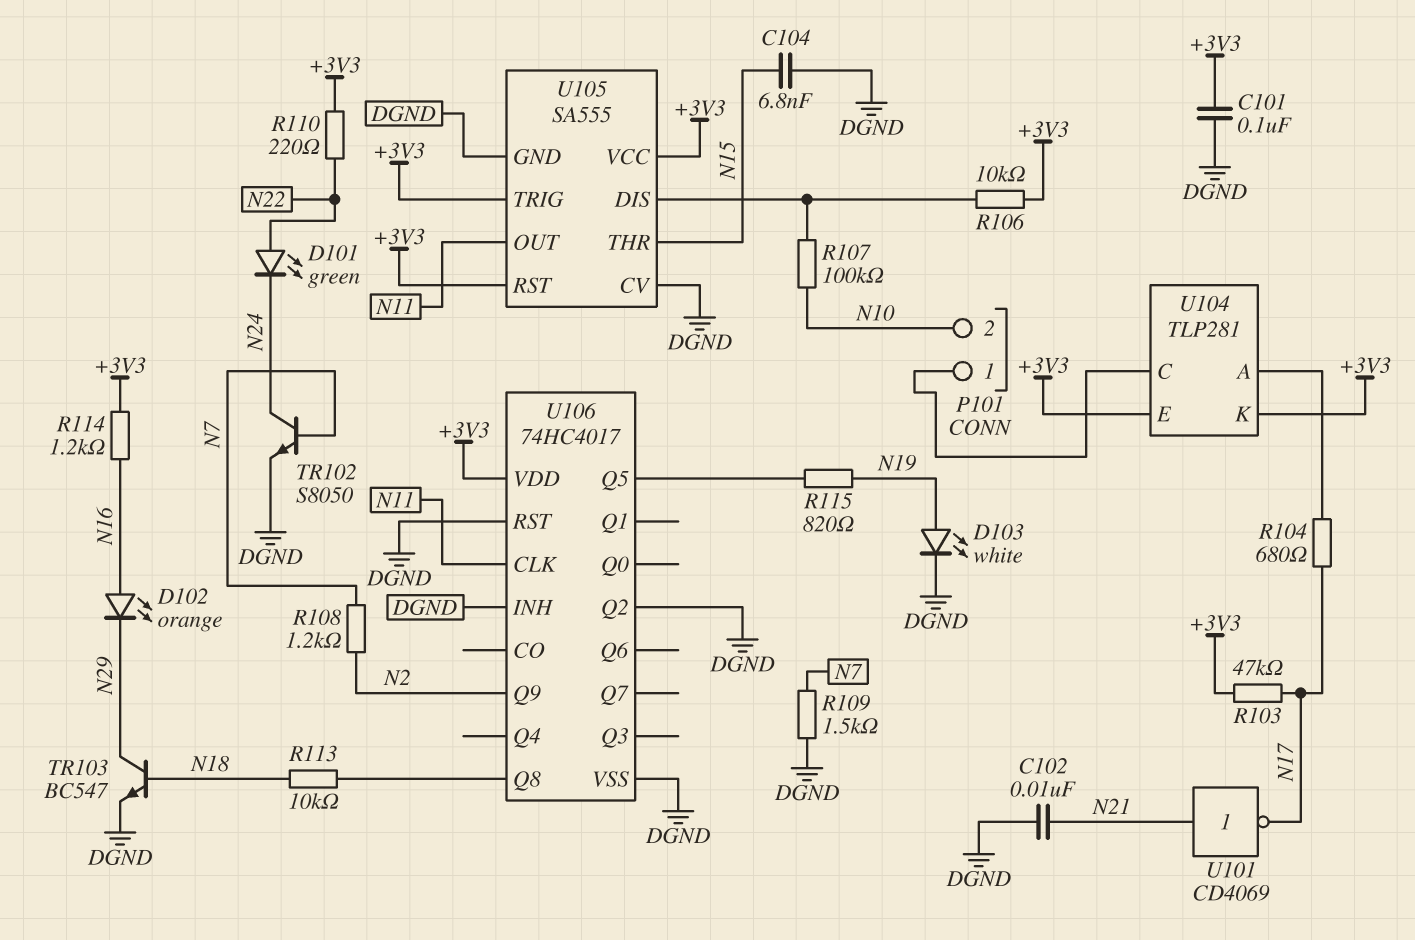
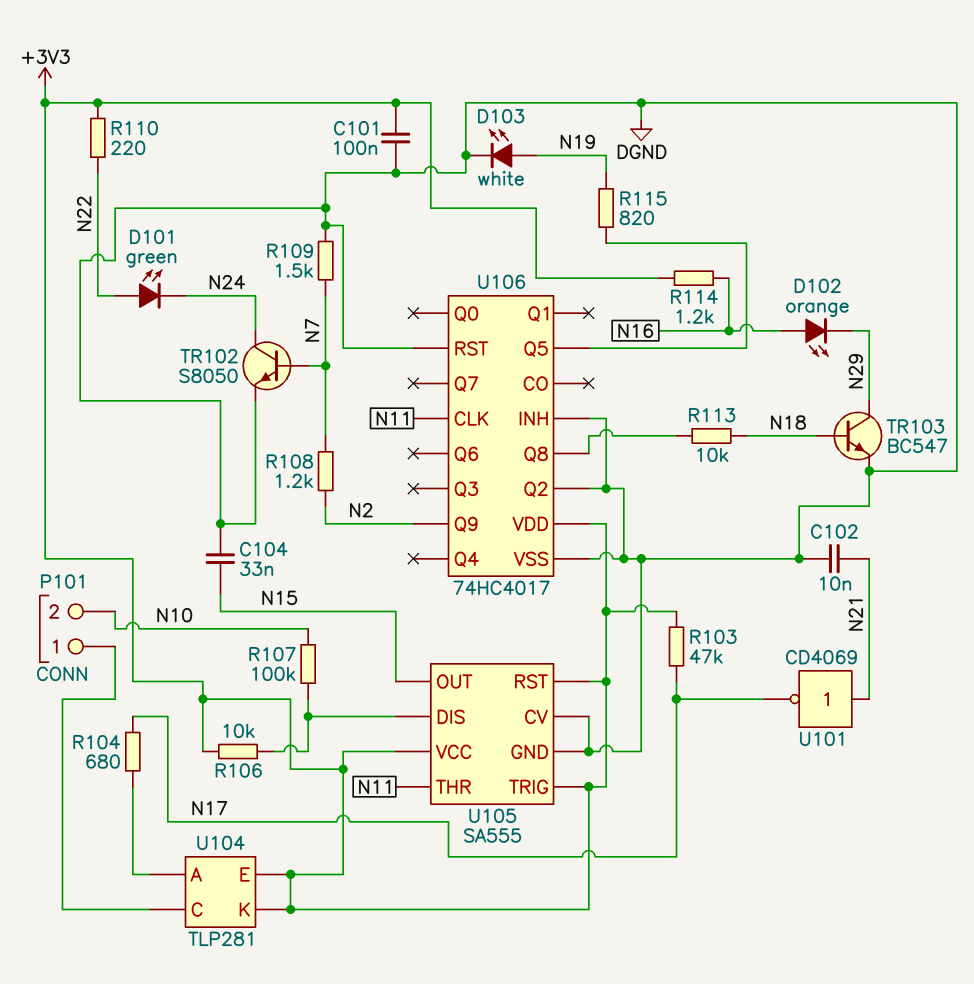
C104: 6.8nF (DGND, N15) -> 33nF (DGND, N15)
U105 pin OUT: N11 -> N15
U105 pin THR: N15 -> N11

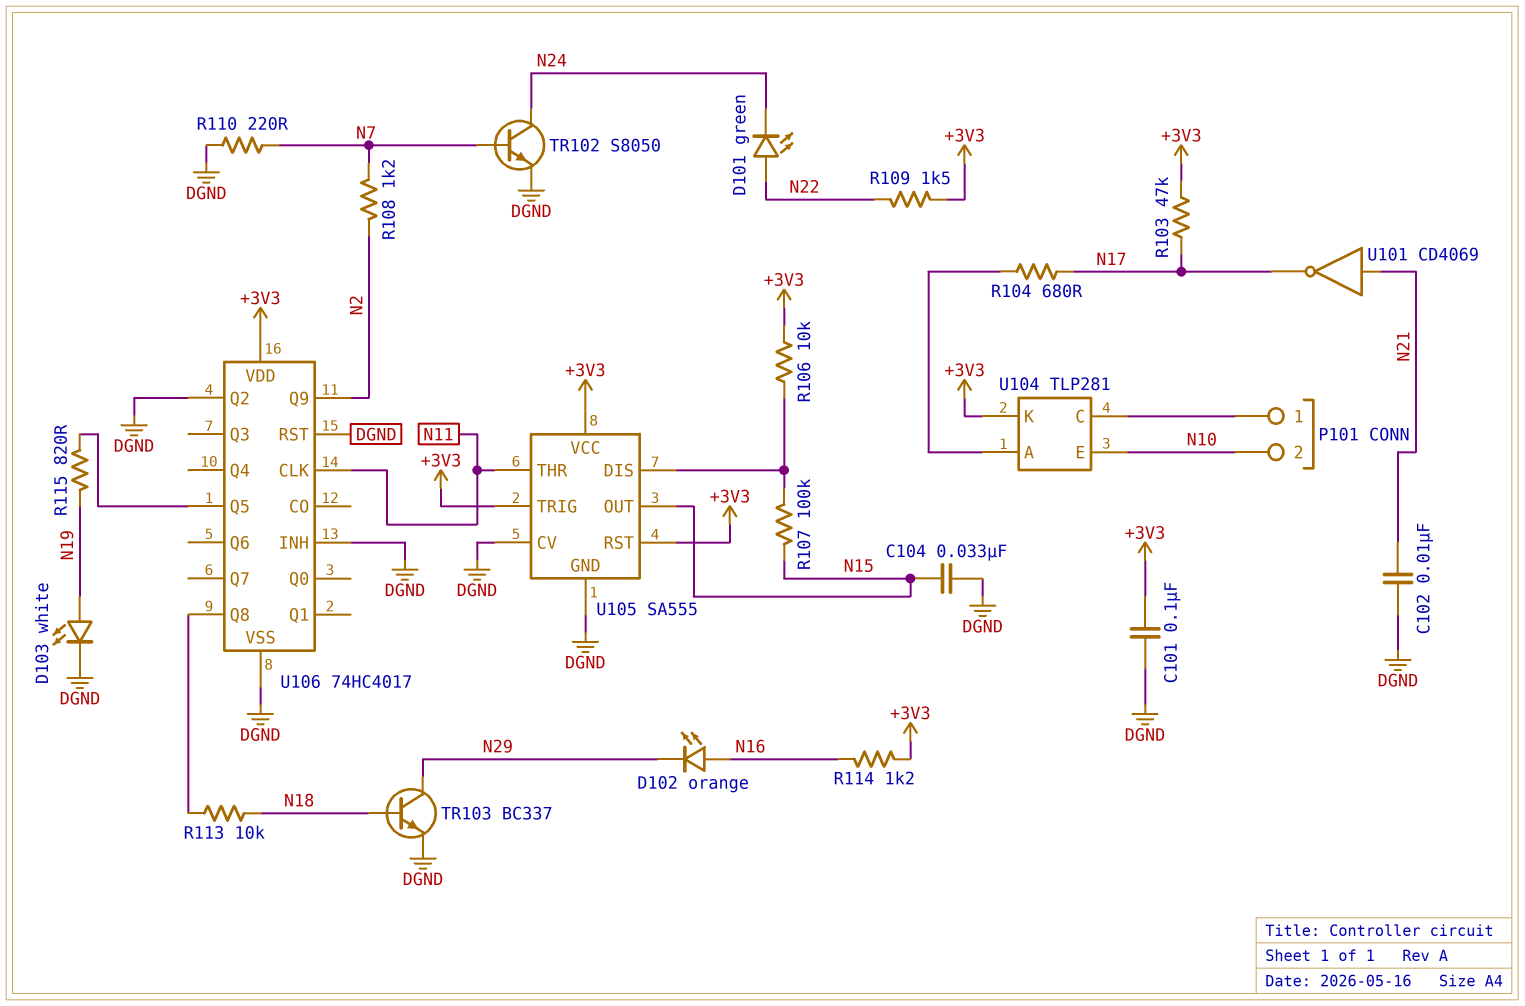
R107: 100k (N10, U105/DIS) -> 100k (N15, U105/DIS)
R109: 1.5k (DGND, N7) -> 1.5k (+3V3, N22)
R110: 220 (+3V3, N22) -> 220 (DGND, N7)
TR103: NPN BC547 (B N18, C N29, E DGND) -> NPN BC337 (B N18, C N29, E DGND)
U104 pin E: +3V3 -> N10

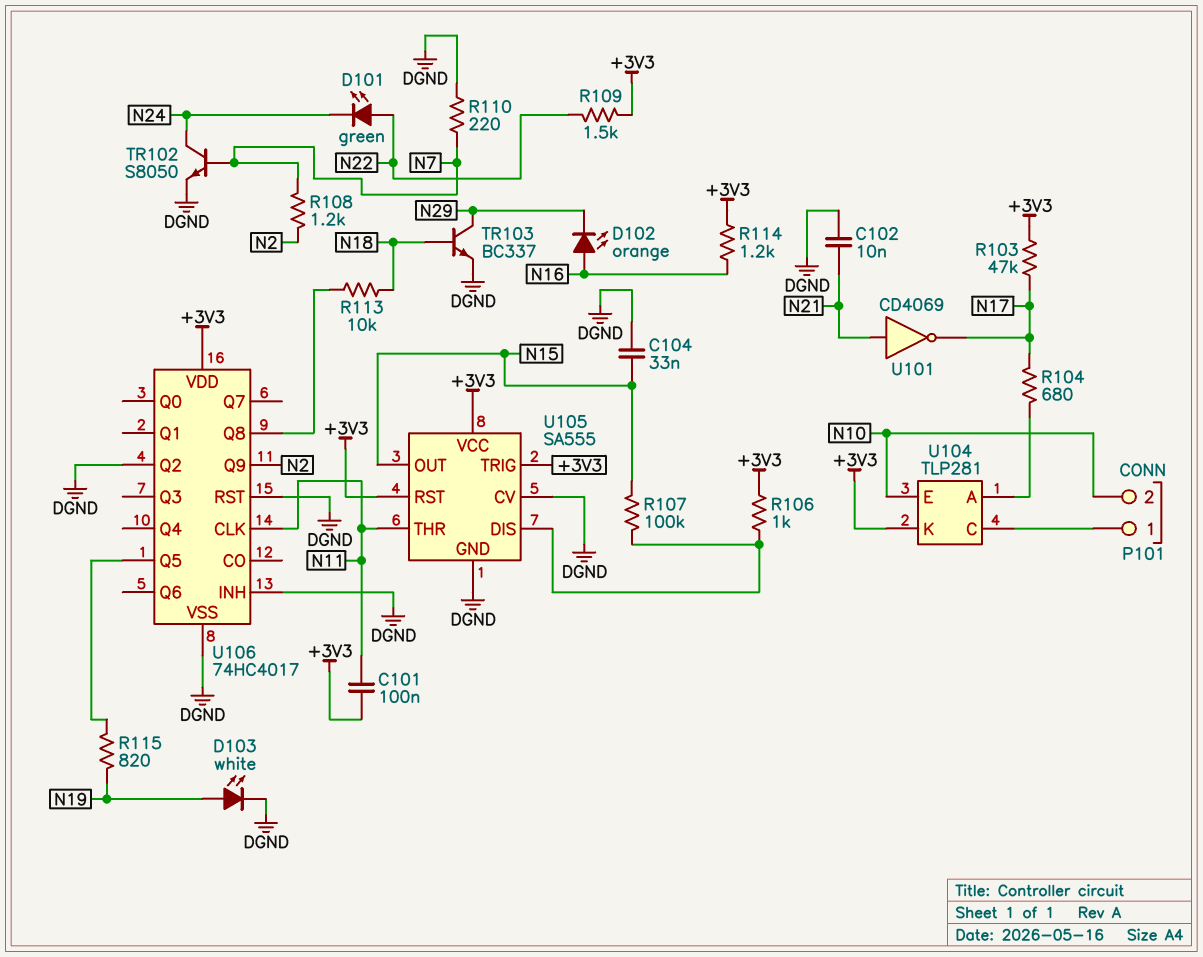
C101: 100nF (+3V3, DGND) -> 100nF (+3V3, N11)
R106: 10k (+3V3, U105/DIS) -> 1k (+3V3, U105/DIS)

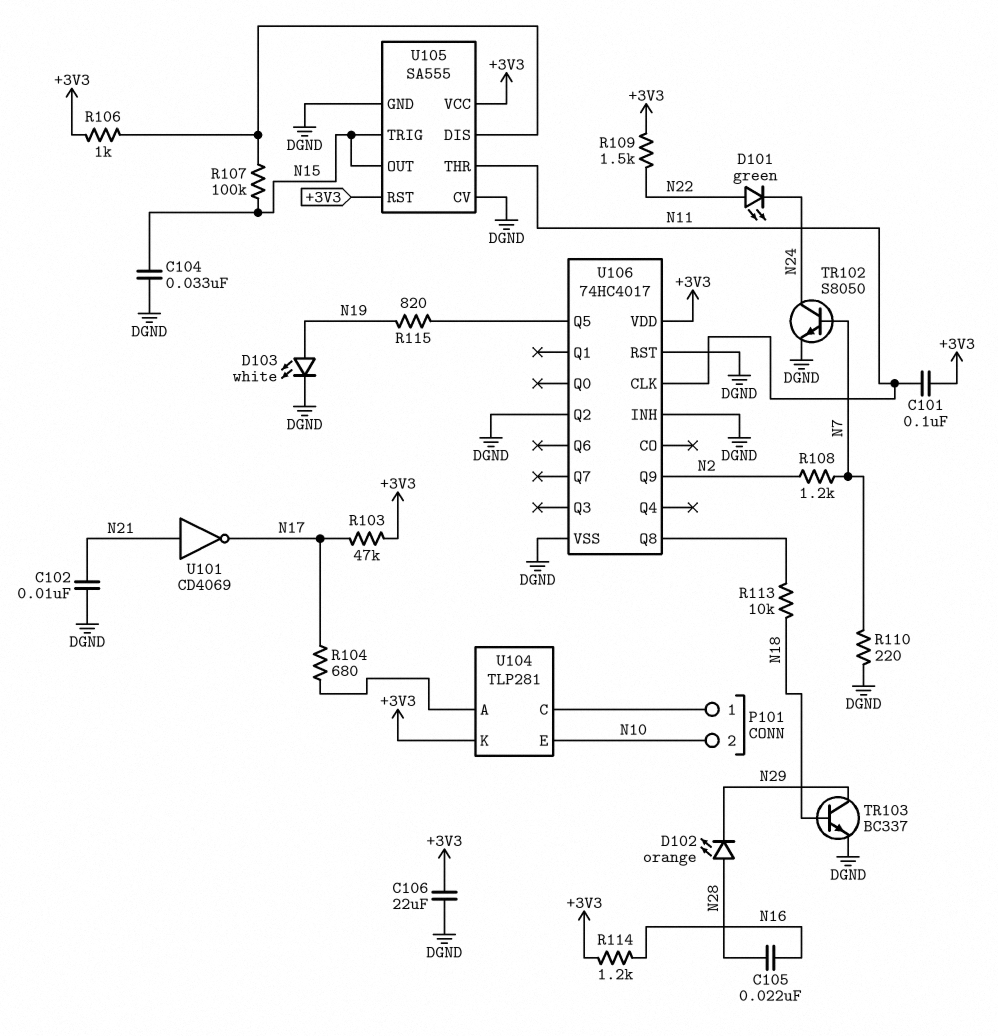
C105: none -> 22nF (N16, N28)
C106: none -> 22uF (+3V3, DGND)
D102: LED orange (A N16, K N29) -> LED orange (A N28, K N29)
U105 pin TRIG: +3V3 -> N15

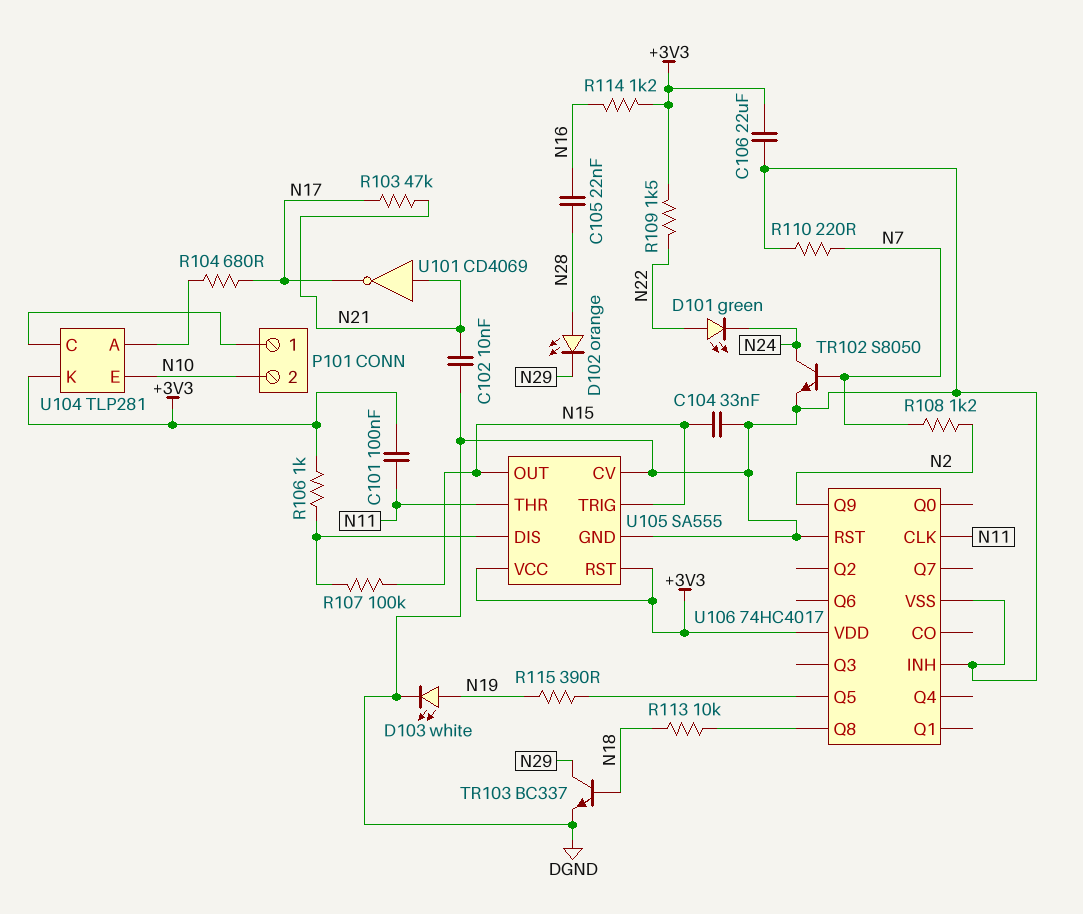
R103: 47k (+3V3, N17) -> 47k (N17, N21)
R115: 820 (N19, U106/Q5) -> 390 (N19, U106/Q5)
U106 pin Q2: DGND -> none

